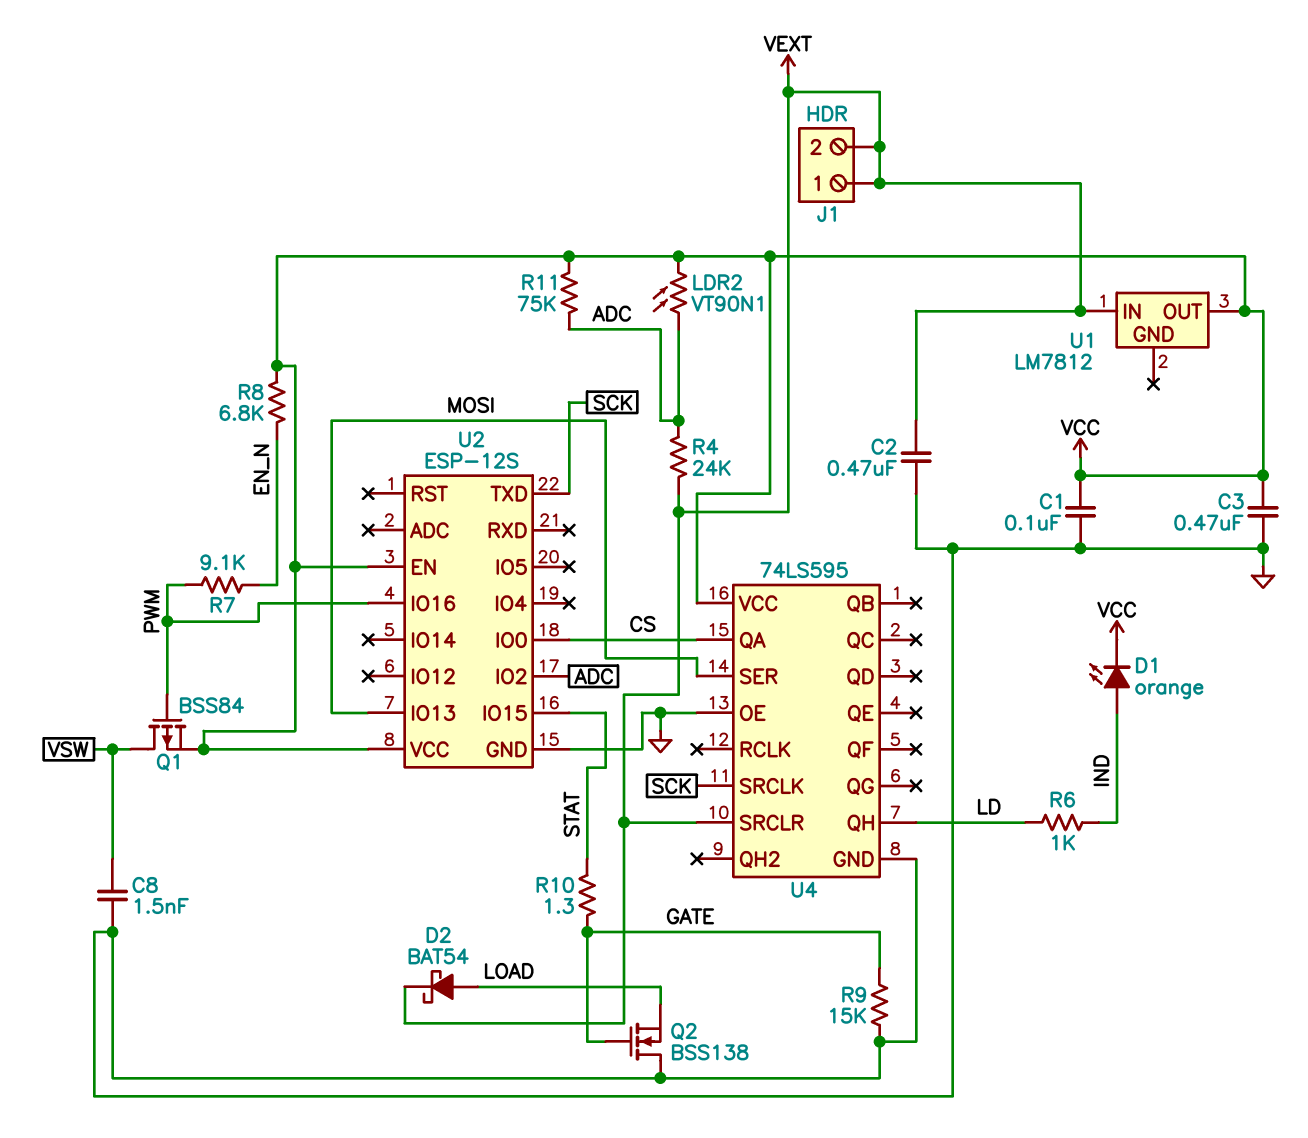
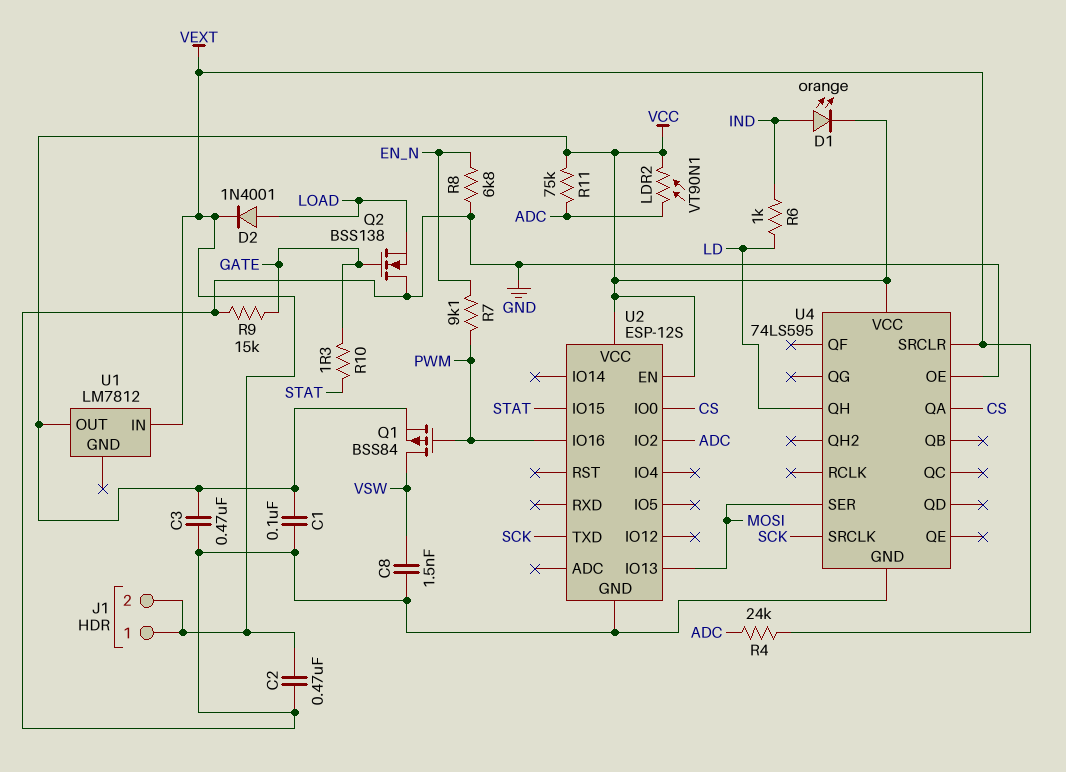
D2: schottky BAT54 (A LOAD, K VEXT) -> diode 1N4001 (A LOAD, K VEXT)
R8: 6.8k (EN_N, VCC) -> 6.8k (EN_N, GND)

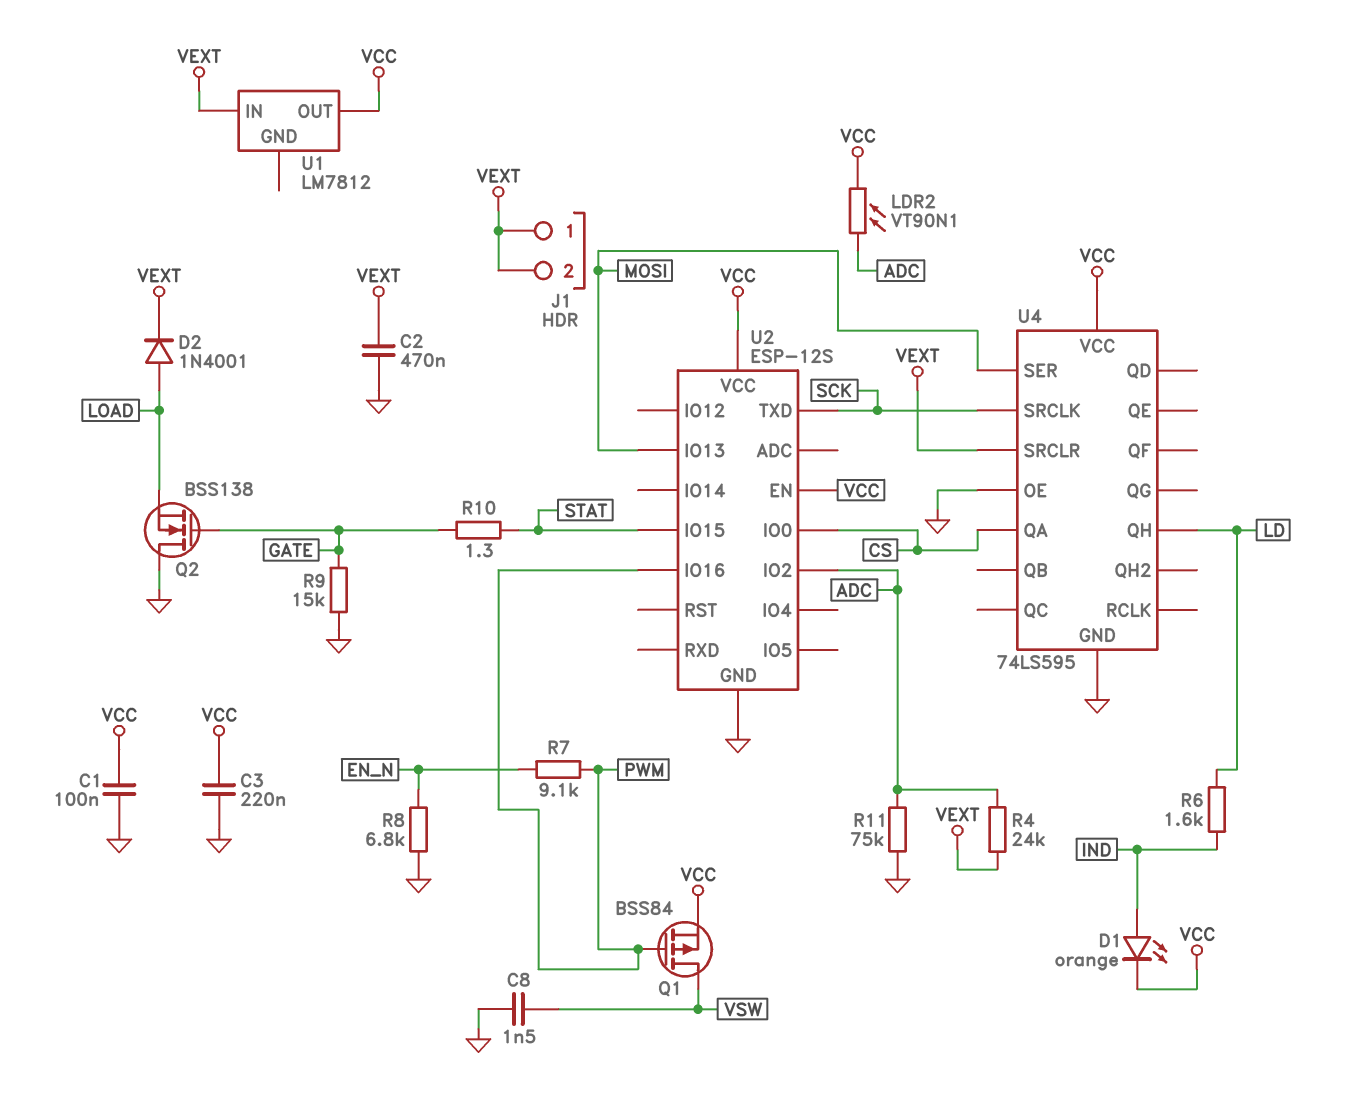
C3: 470nF (GND, VCC) -> 220nF (GND, VCC)
R6: 1k (IND, LD) -> 1.6k (IND, LD)
R11: 75k (ADC, VCC) -> 75k (ADC, GND)

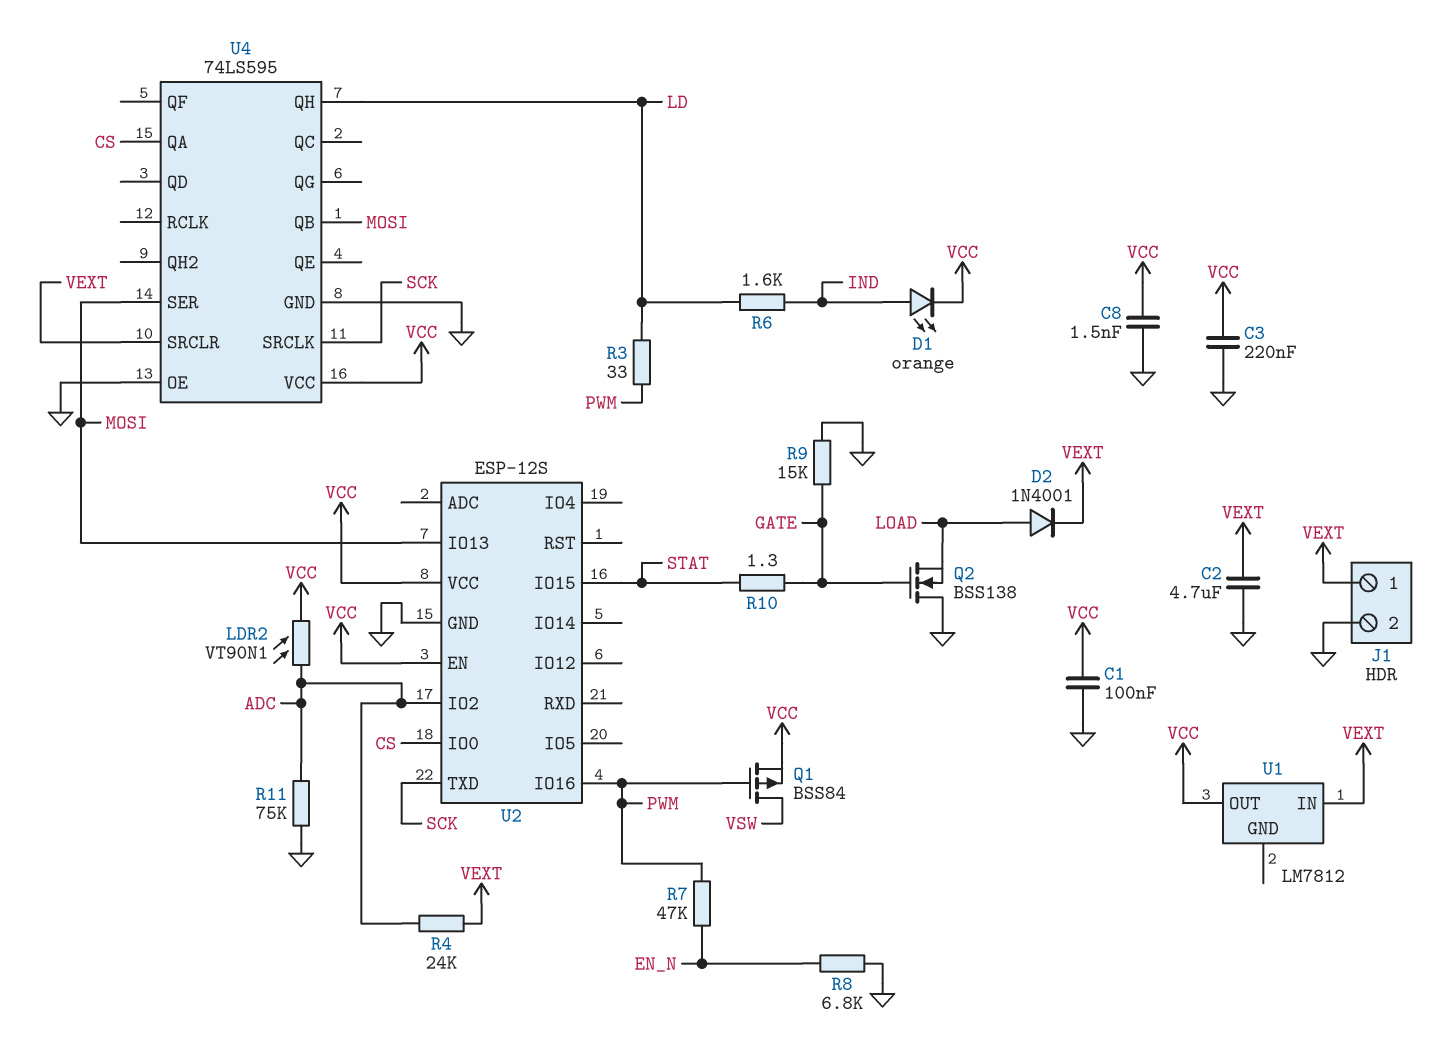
C2: 470nF (GND, VEXT) -> 4.7uF (GND, VEXT)
C8: 1.5nF (GND, VSW) -> 1.5nF (GND, VCC)
J1 pin 2: VEXT -> GND
R3: none -> 33 (LD, PWM)
R7: 9.1k (EN_N, PWM) -> 47k (EN_N, PWM)
U4 pin QB: none -> MOSI

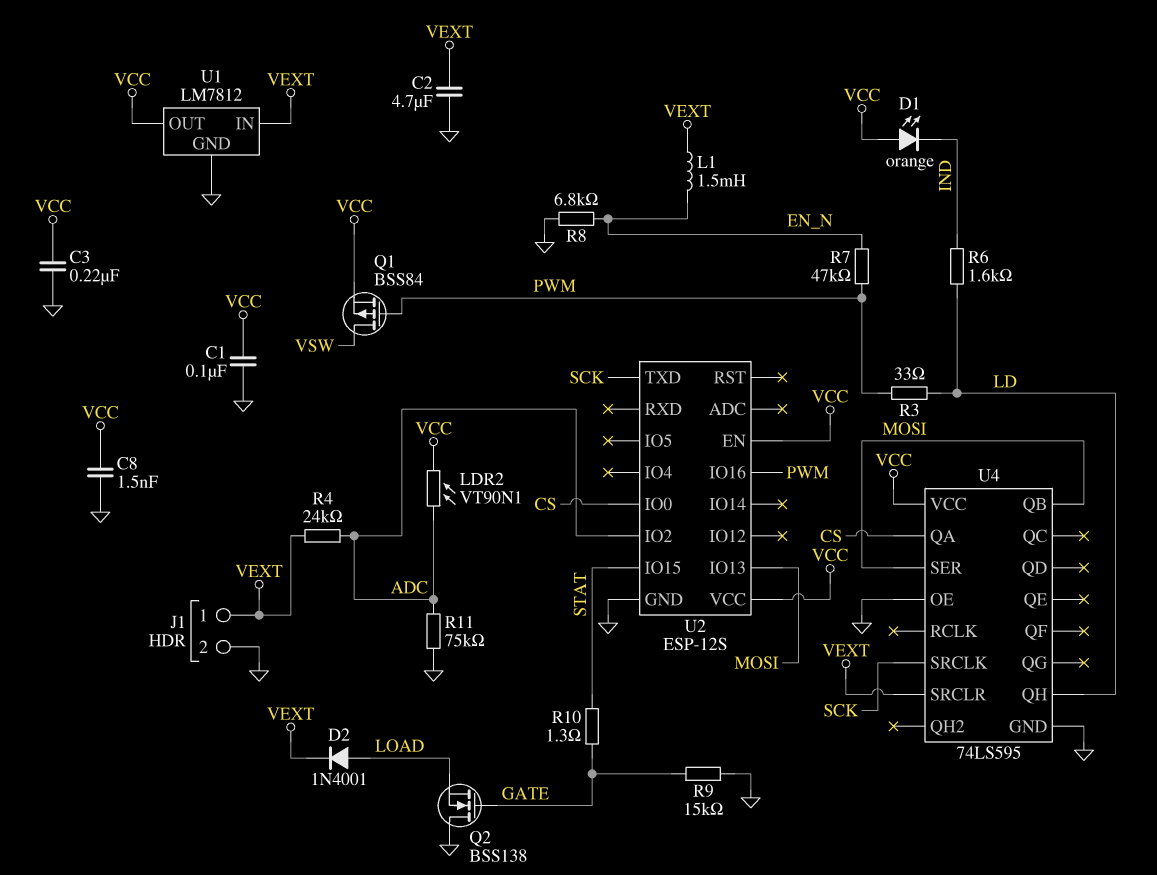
D1: LED orange (A IND, K VCC) -> LED orange (A VCC, K IND)
L1: none -> 1.5mH (EN_N, VEXT)
U1 pin GND: none -> GND

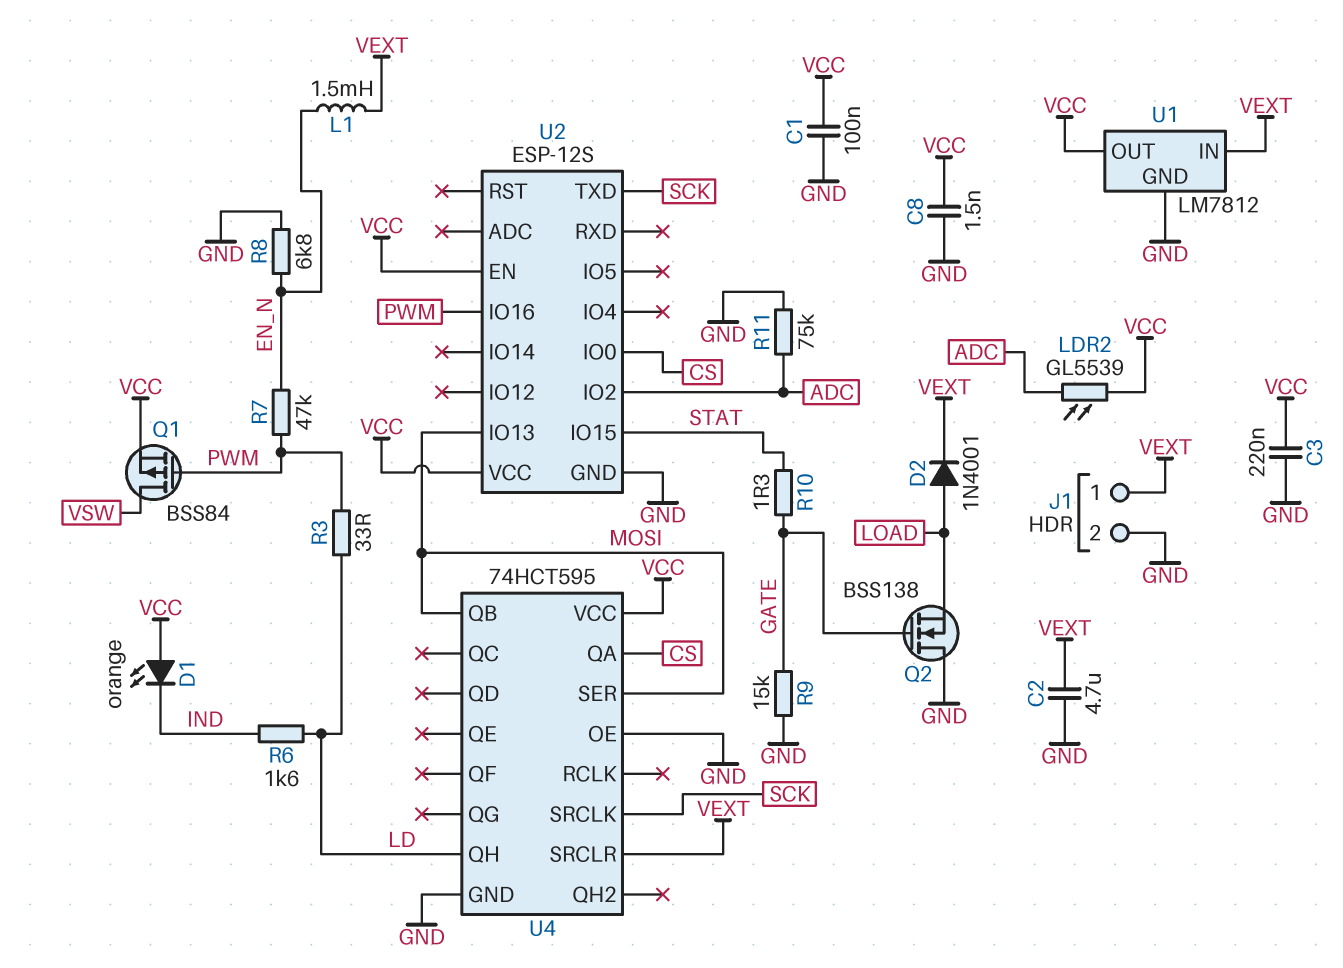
LDR2: VT90N1 (ADC, VCC) -> GL5539 (ADC, VCC)
R4: 24k (ADC, VEXT) -> none
U4: 74LS595 -> 74HCT595

